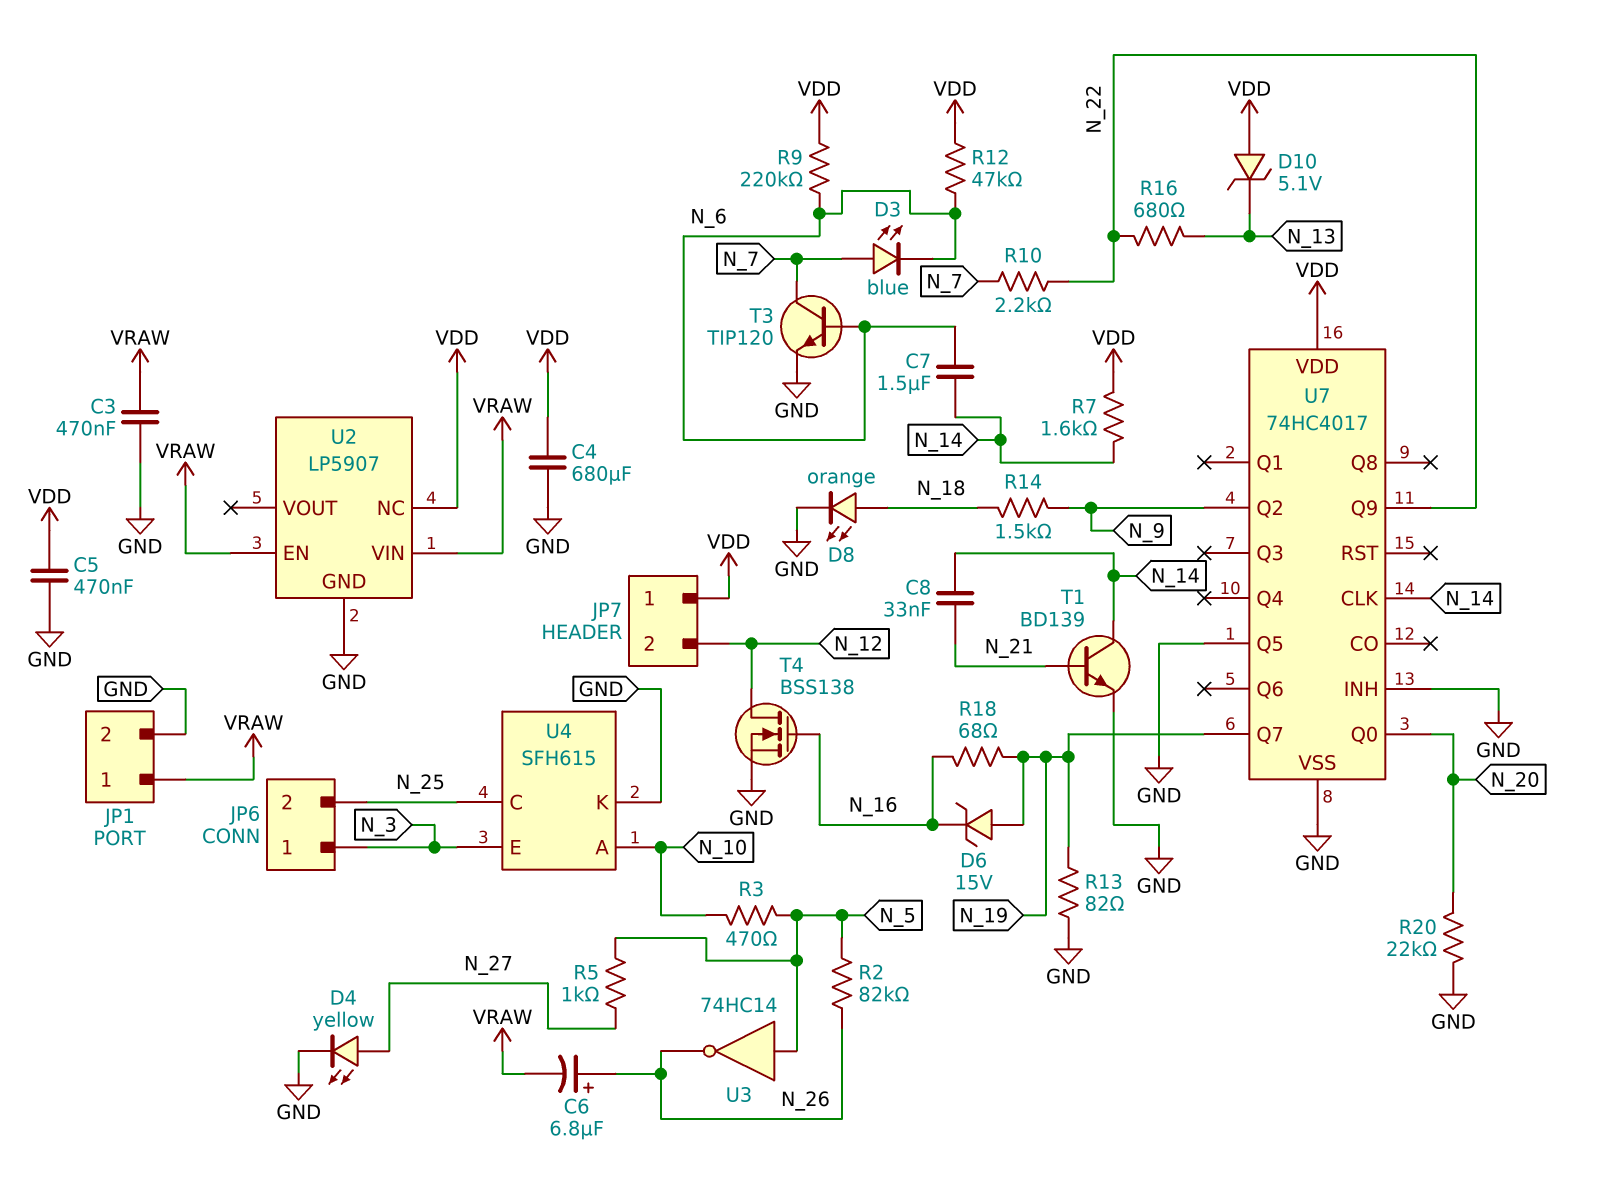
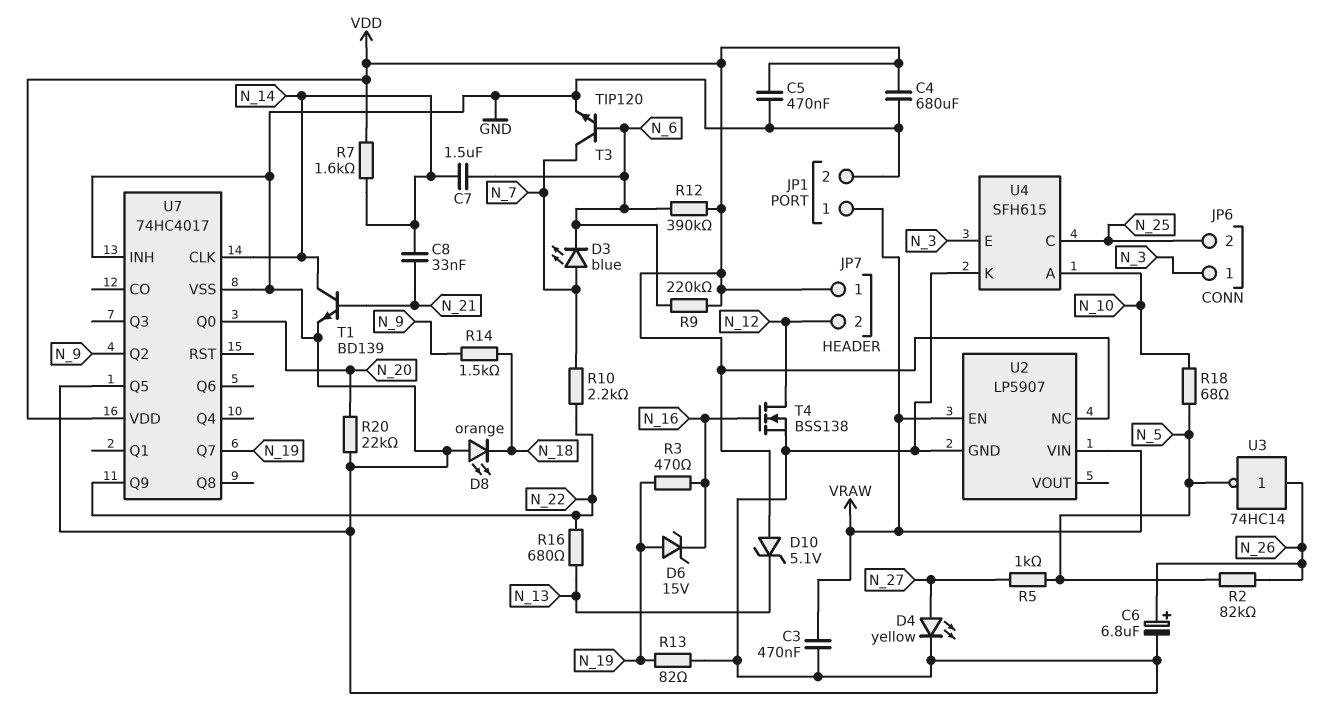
C6: 6.8uF (plus N_26, minus VRAW) -> 6.8uF (plus N_26, minus GND)
D8: LED orange (A N_18, K GND) -> LED orange (A GND, K N_18)
R3: 470 (N_5, N_10) -> 470 (N_16, N_19)
R12: 47k (N_6, VDD) -> 390k (N_6, VDD)
R18: 68 (N_16, N_19) -> 68 (N_5, N_10)
U3: NOT 74HC14 (in N_5, out N_26) -> NOT 74HC14 (in N_26, out N_5)

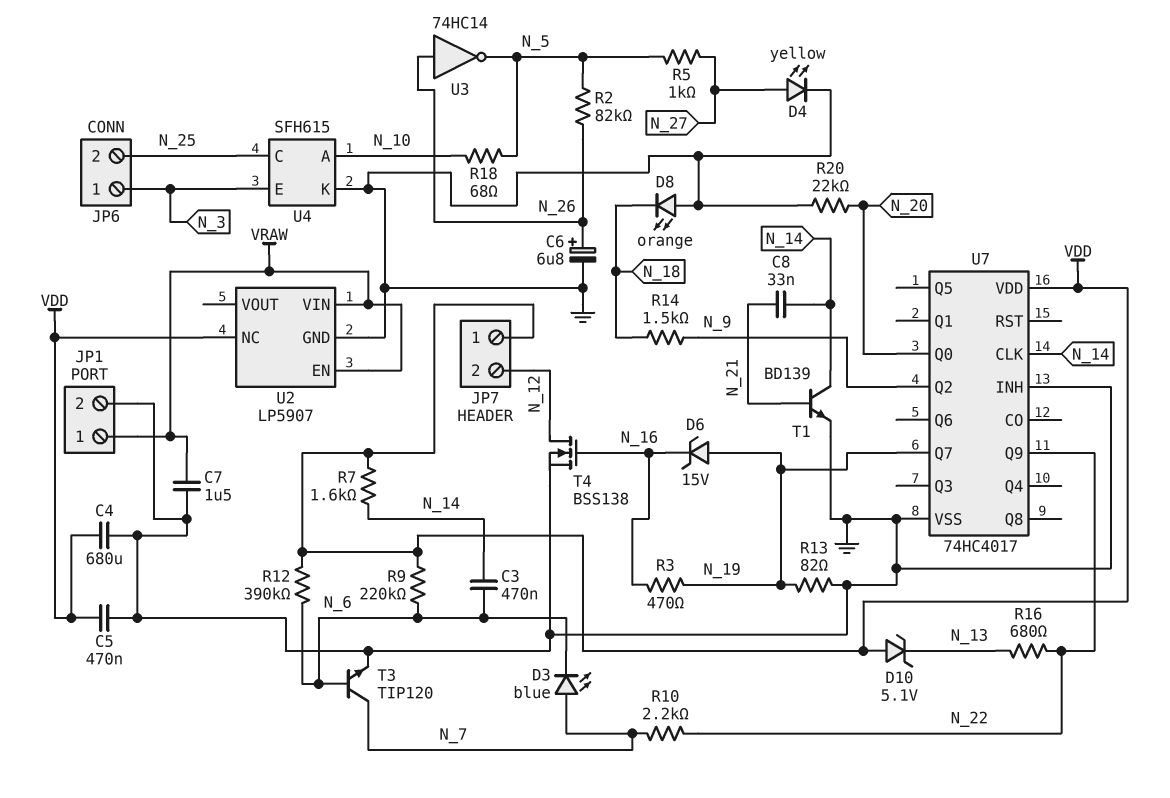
C3: 470nF (GND, VRAW) -> 470nF (N_6, N_14)
C7: 1.5uF (N_6, N_14) -> 1.5uF (GND, VRAW)
U7 pin Q5: GND -> none

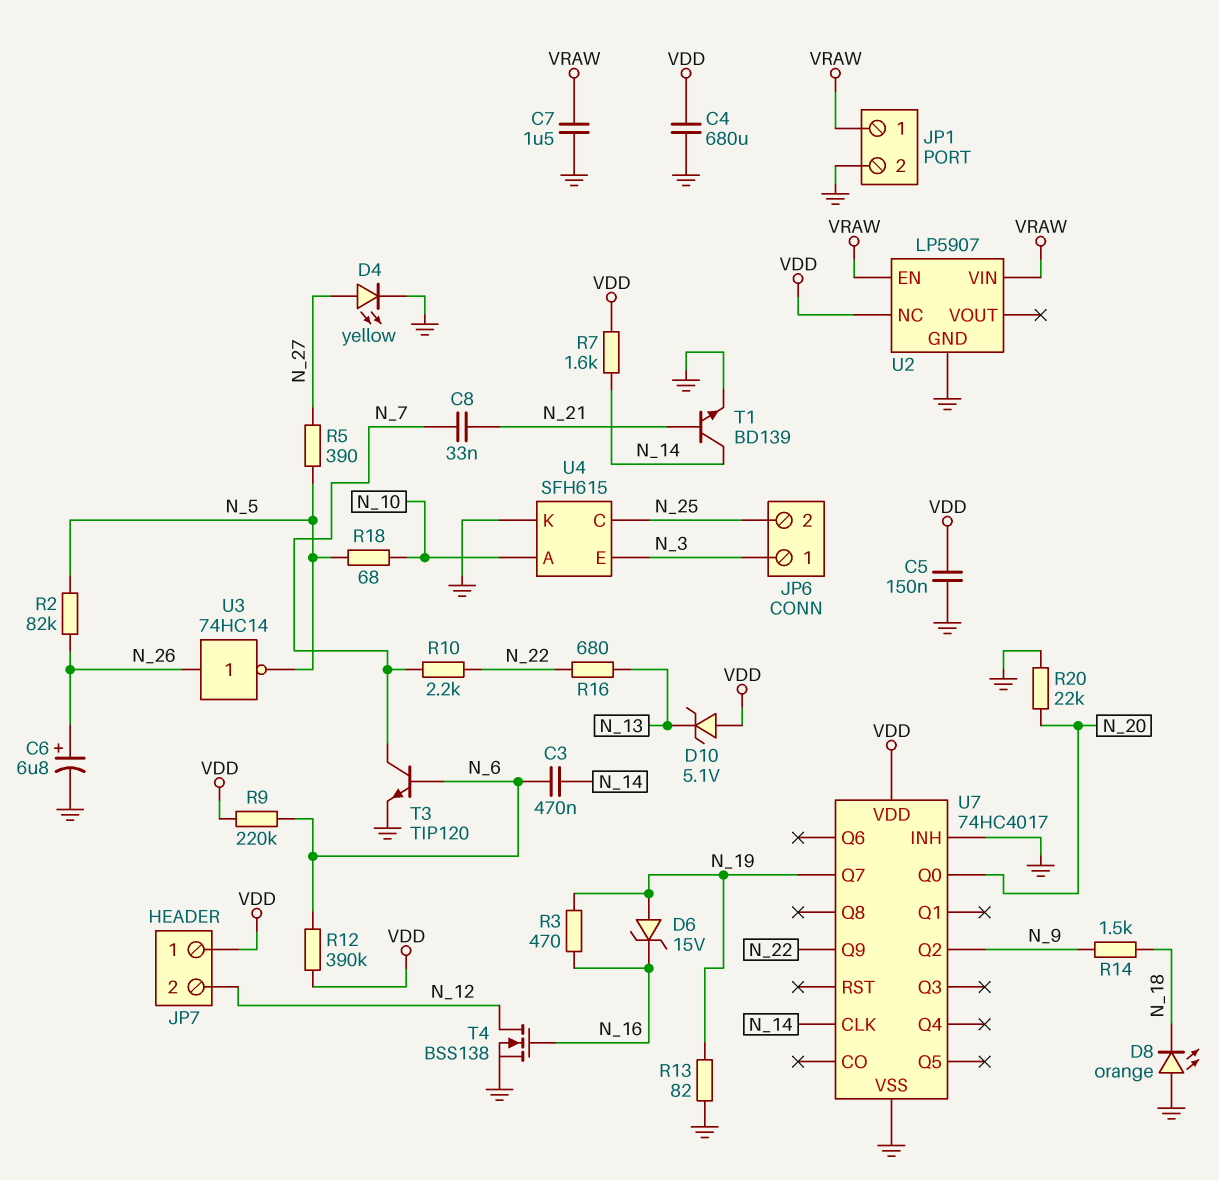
C5: 470nF (GND, VDD) -> 150nF (GND, VDD)
C8: 33nF (N_14, N_21) -> 33nF (N_7, N_21)
D3: LED blue (A N_7, K N_6) -> none
R5: 1k (N_5, N_27) -> 390 (N_5, N_27)

